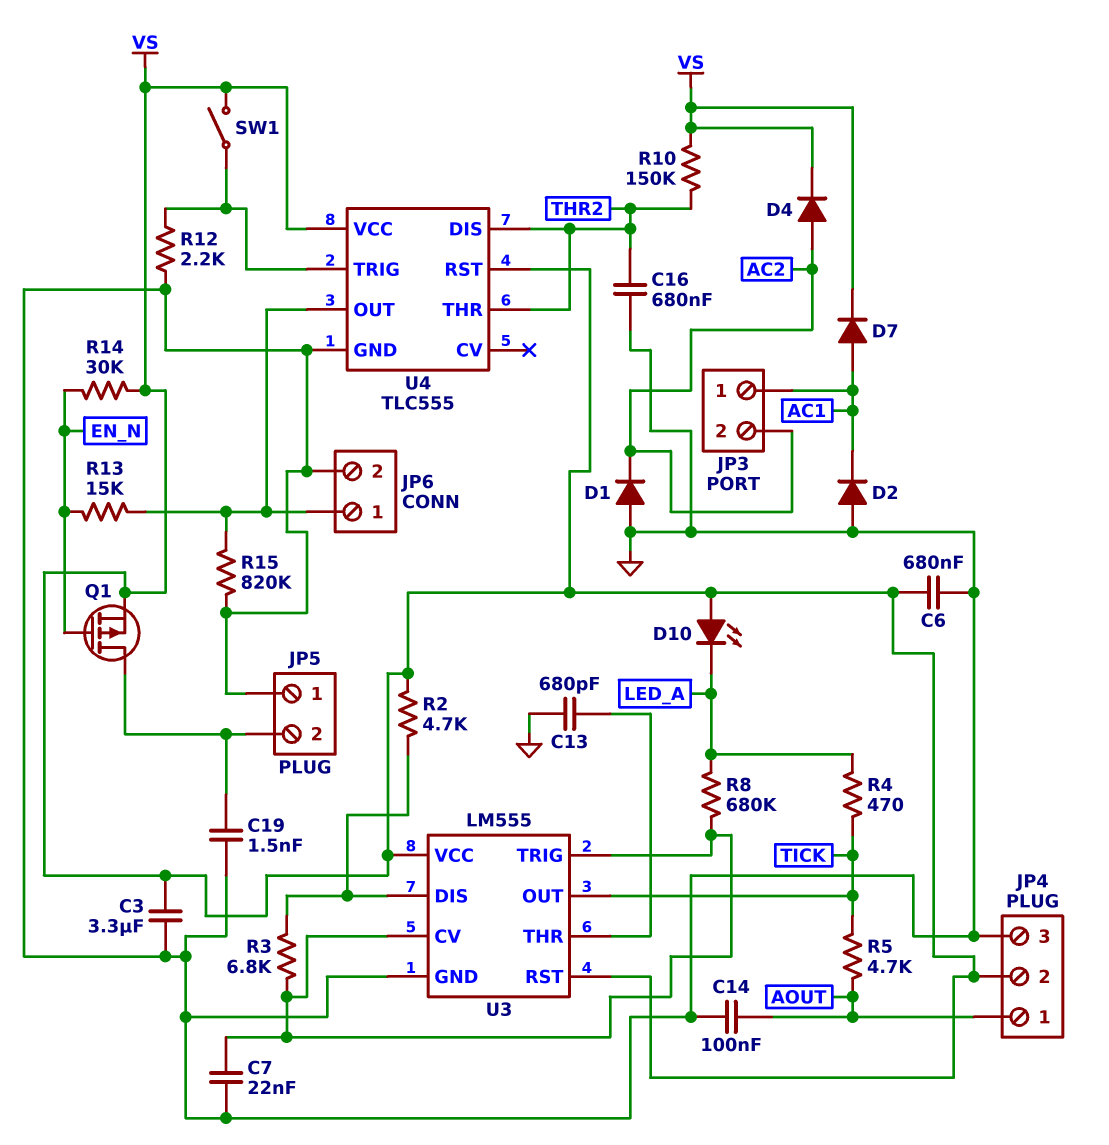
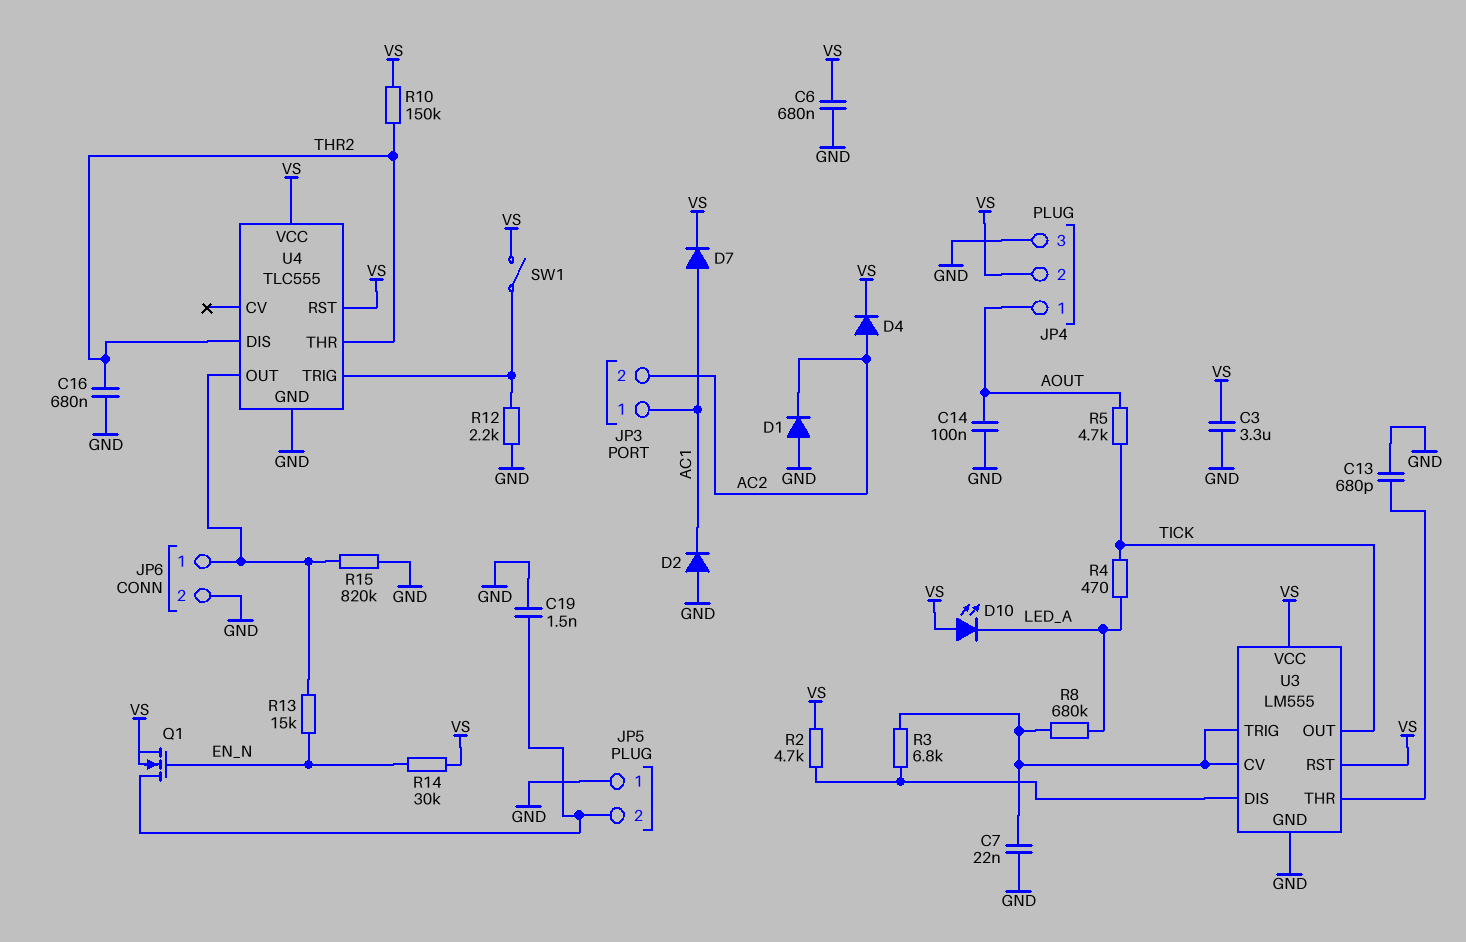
Q1: PMOS (G EN_N, D JP5/2, S VS) -> NMOS (G EN_N, D JP5/2, S VS)

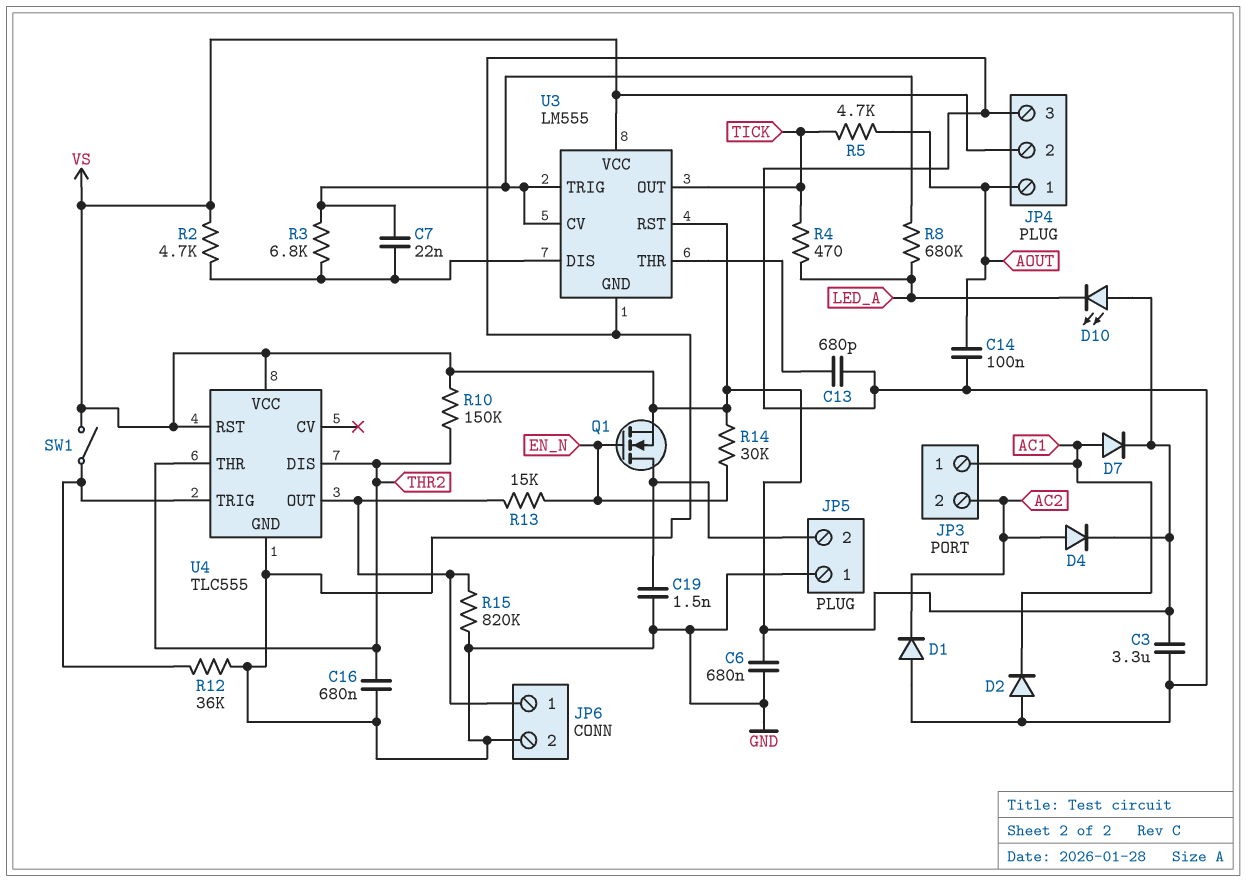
C7: 22nF (GND, U3/CV) -> 22nF (U3/CV, U3/DIS)
R12: 2.2k (GND, U4/TRIG) -> 36k (GND, U4/TRIG)

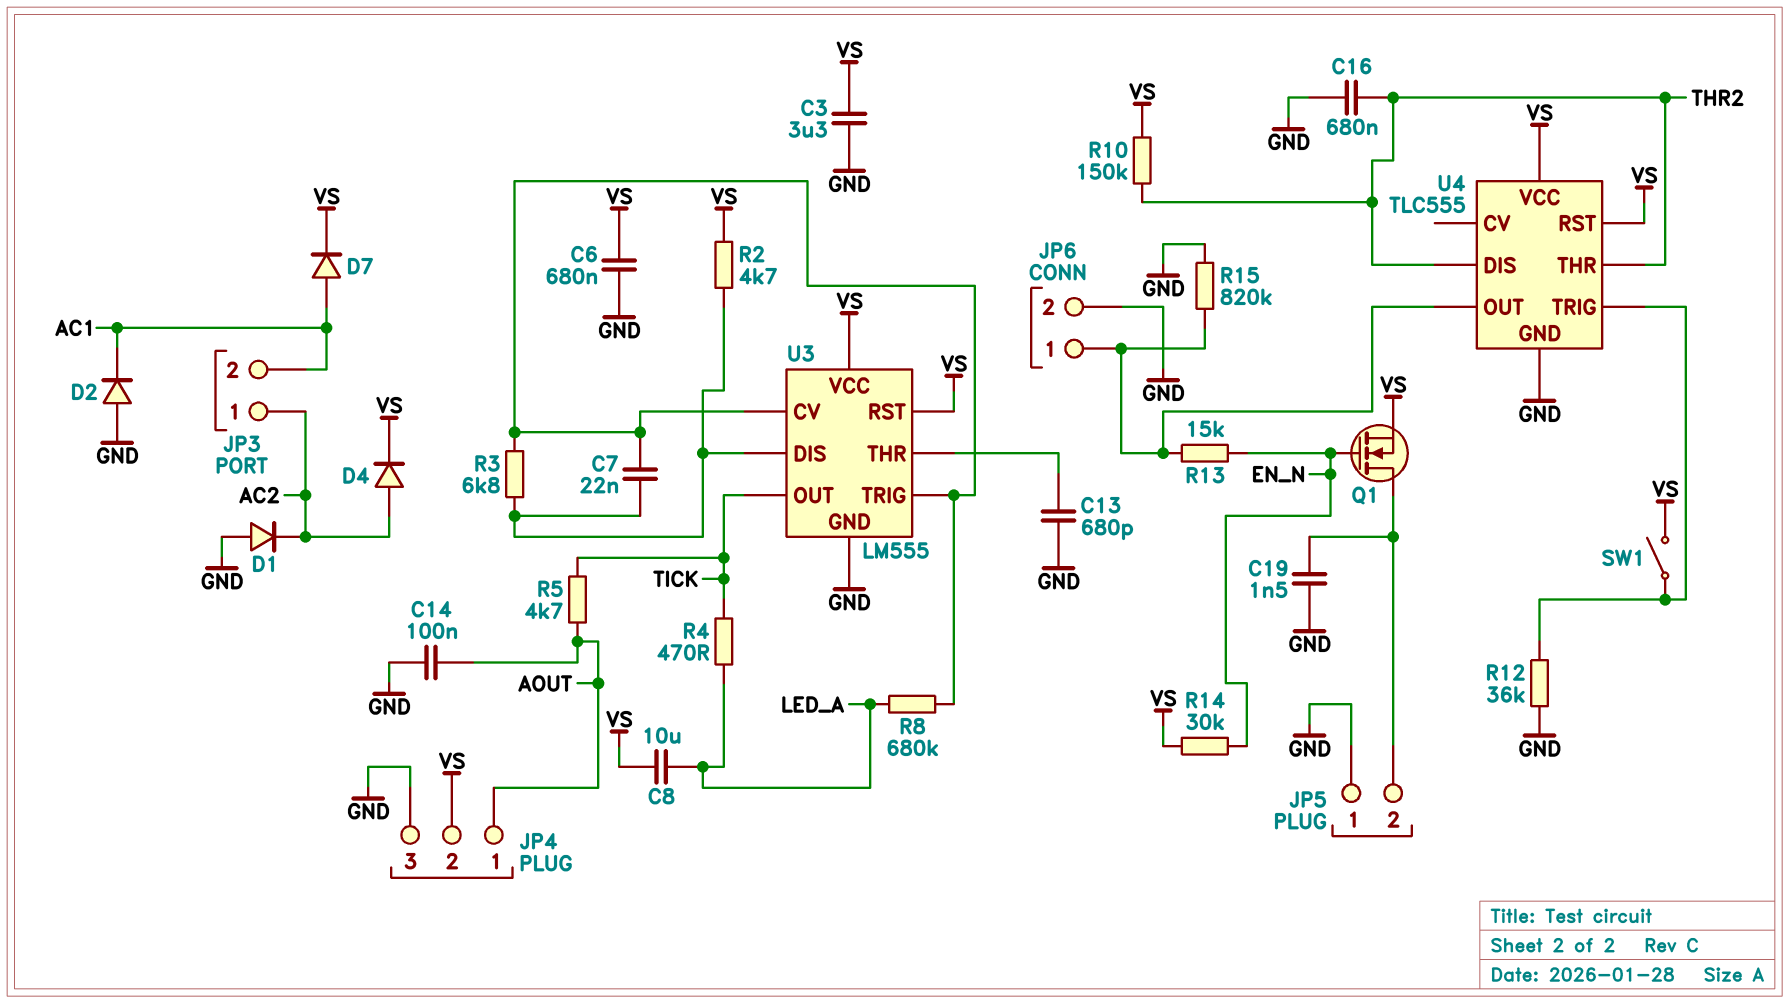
C8: none -> 10uF (LED_A, VS)
D10: LED (A VS, K LED_A) -> none
JP3 pin 1: AC1 -> AC2
JP3 pin 2: AC2 -> AC1

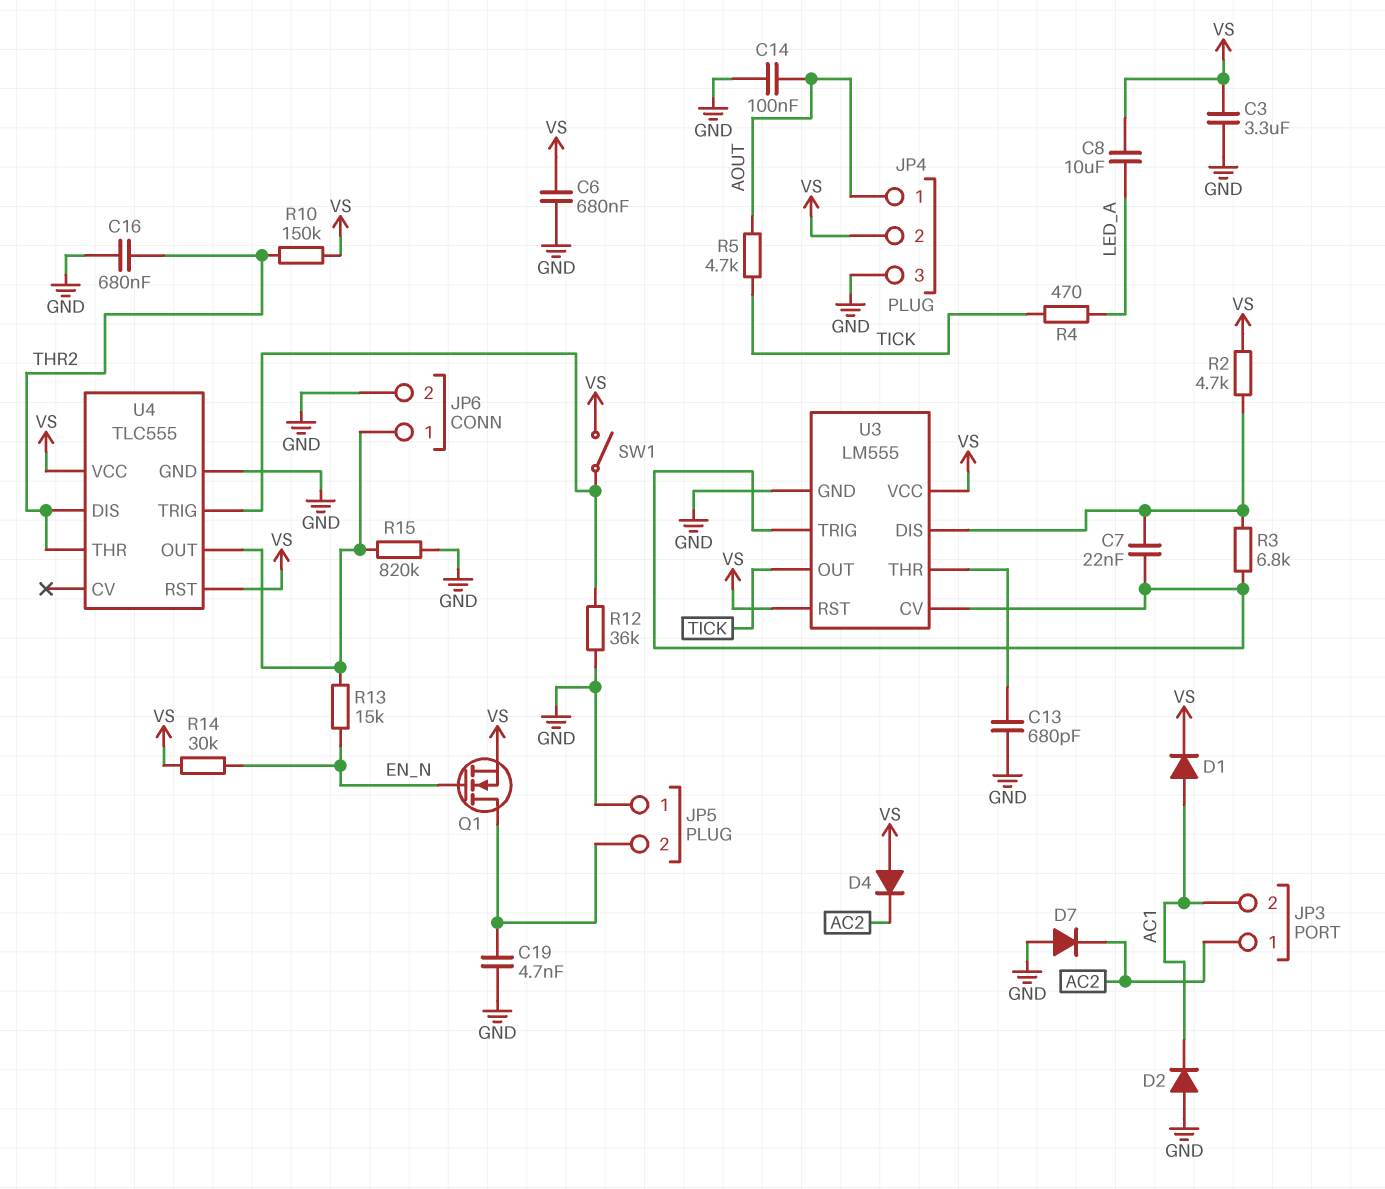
C19: 1.5nF (GND, JP5/2) -> 4.7nF (GND, JP5/2)
D1: diode (A GND, K AC2) -> diode (A AC1, K VS)
D4: diode (A AC2, K VS) -> diode (A VS, K AC2)
D7: diode (A AC1, K VS) -> diode (A GND, K AC2)
R8: 680k (LED_A, U3/CV) -> none

